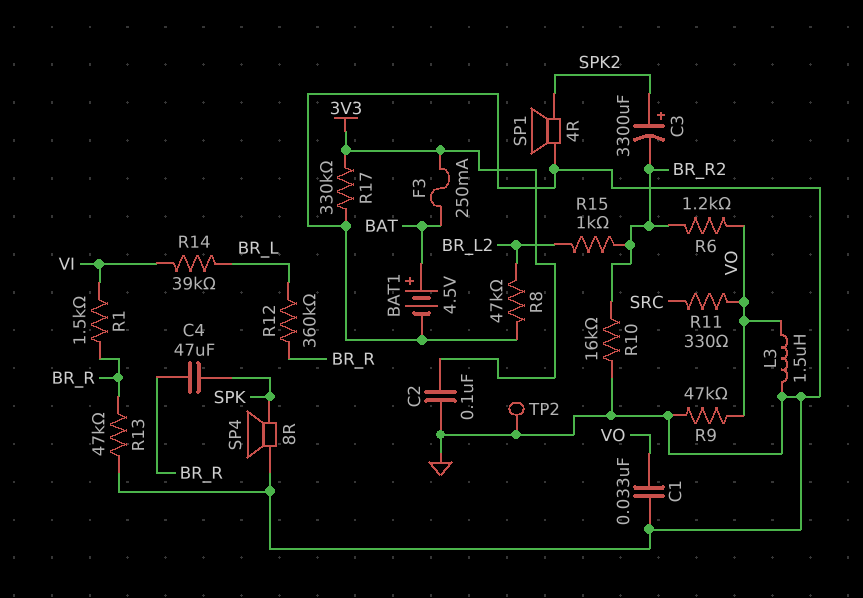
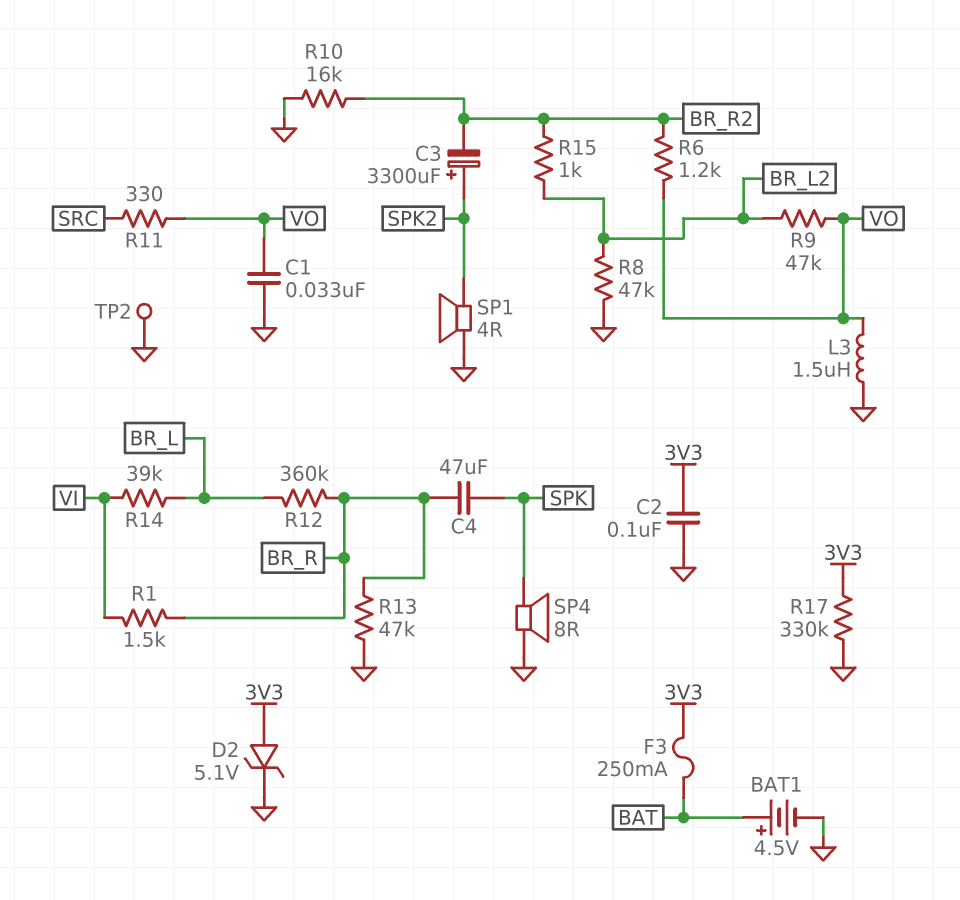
D2: none -> zener 5.1V (A 3V3, K GND)
R9: 47k (GND, VO) -> 47k (BR_L2, VO)

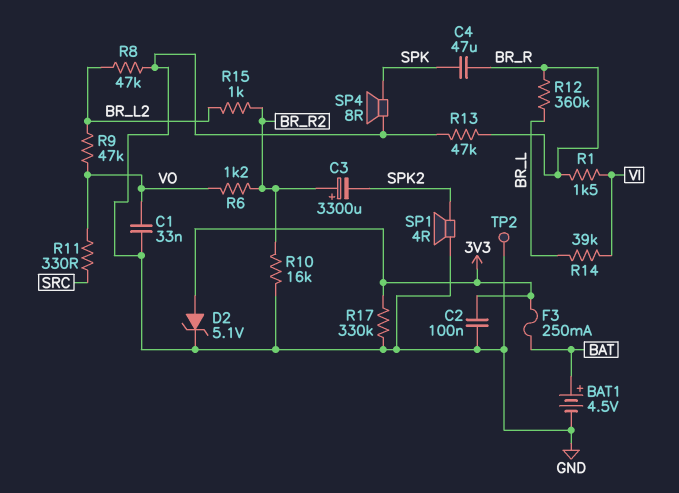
C3: 3300uF (plus SPK2, minus BR_R2) -> 3300uF (plus BR_R2, minus SPK2)
L3: 1.5uH (GND, VO) -> none

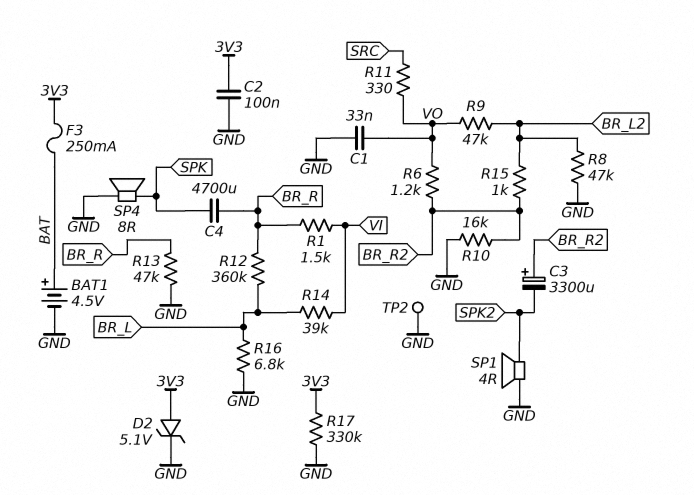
C4: 47uF (BR_R, SPK) -> 4700uF (BR_R, SPK)
R16: none -> 6.8k (BR_L, GND)

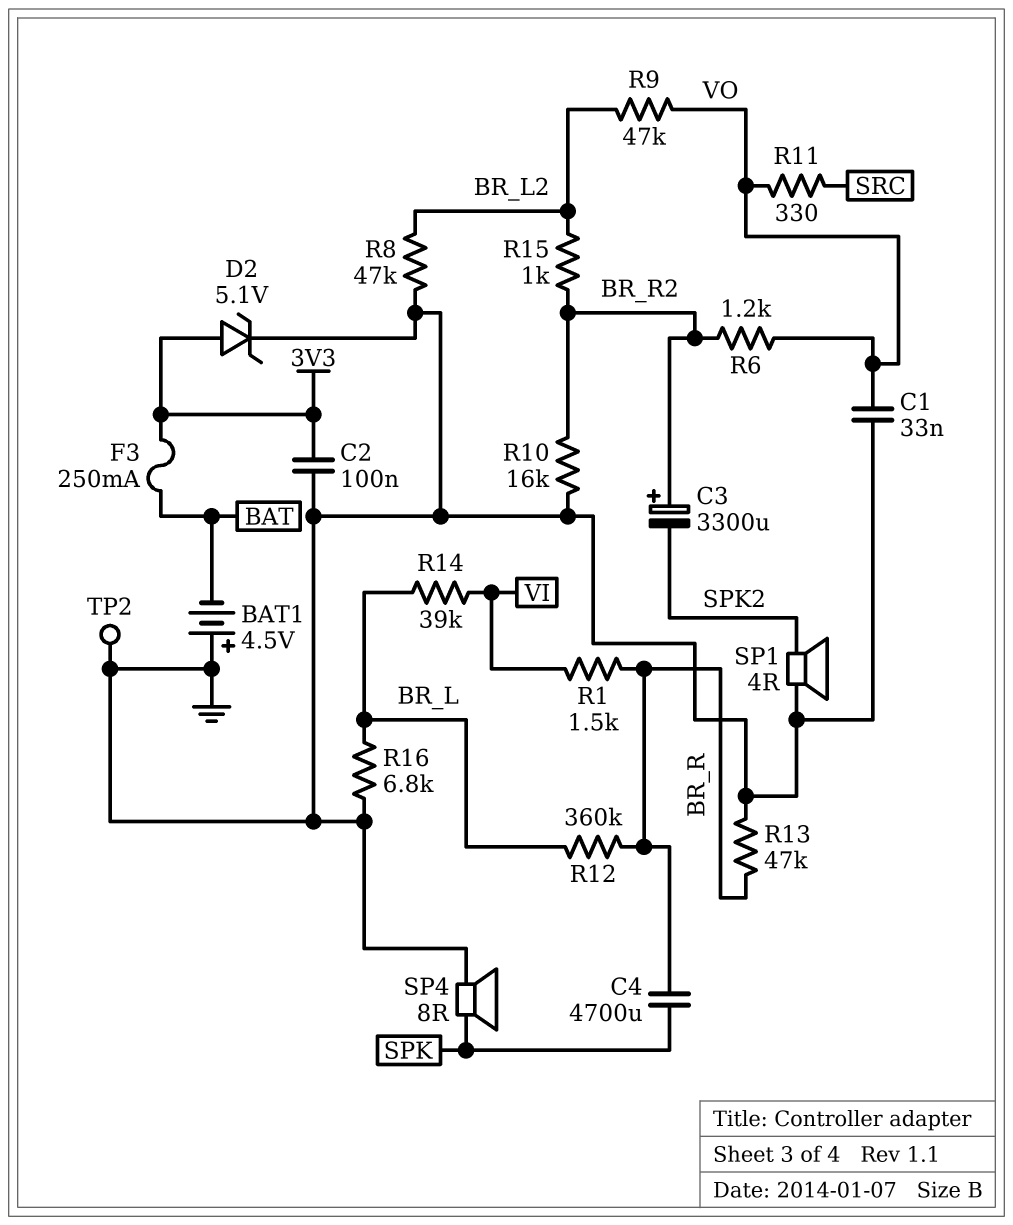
BAT1: 4.5V (plus BAT, minus GND) -> 4.5V (plus GND, minus BAT)
R17: 330k (3V3, GND) -> none

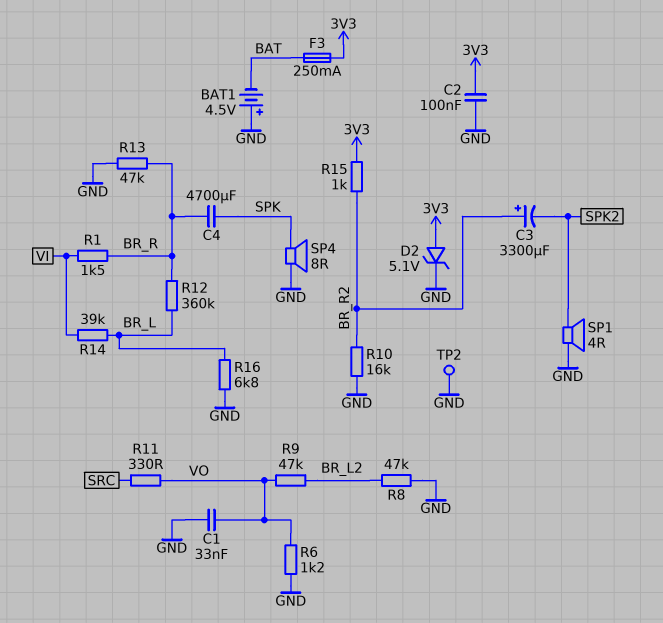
R6: 1.2k (BR_R2, VO) -> 1.2k (GND, VO)
R15: 1k (BR_L2, BR_R2) -> 1k (3V3, BR_R2)

